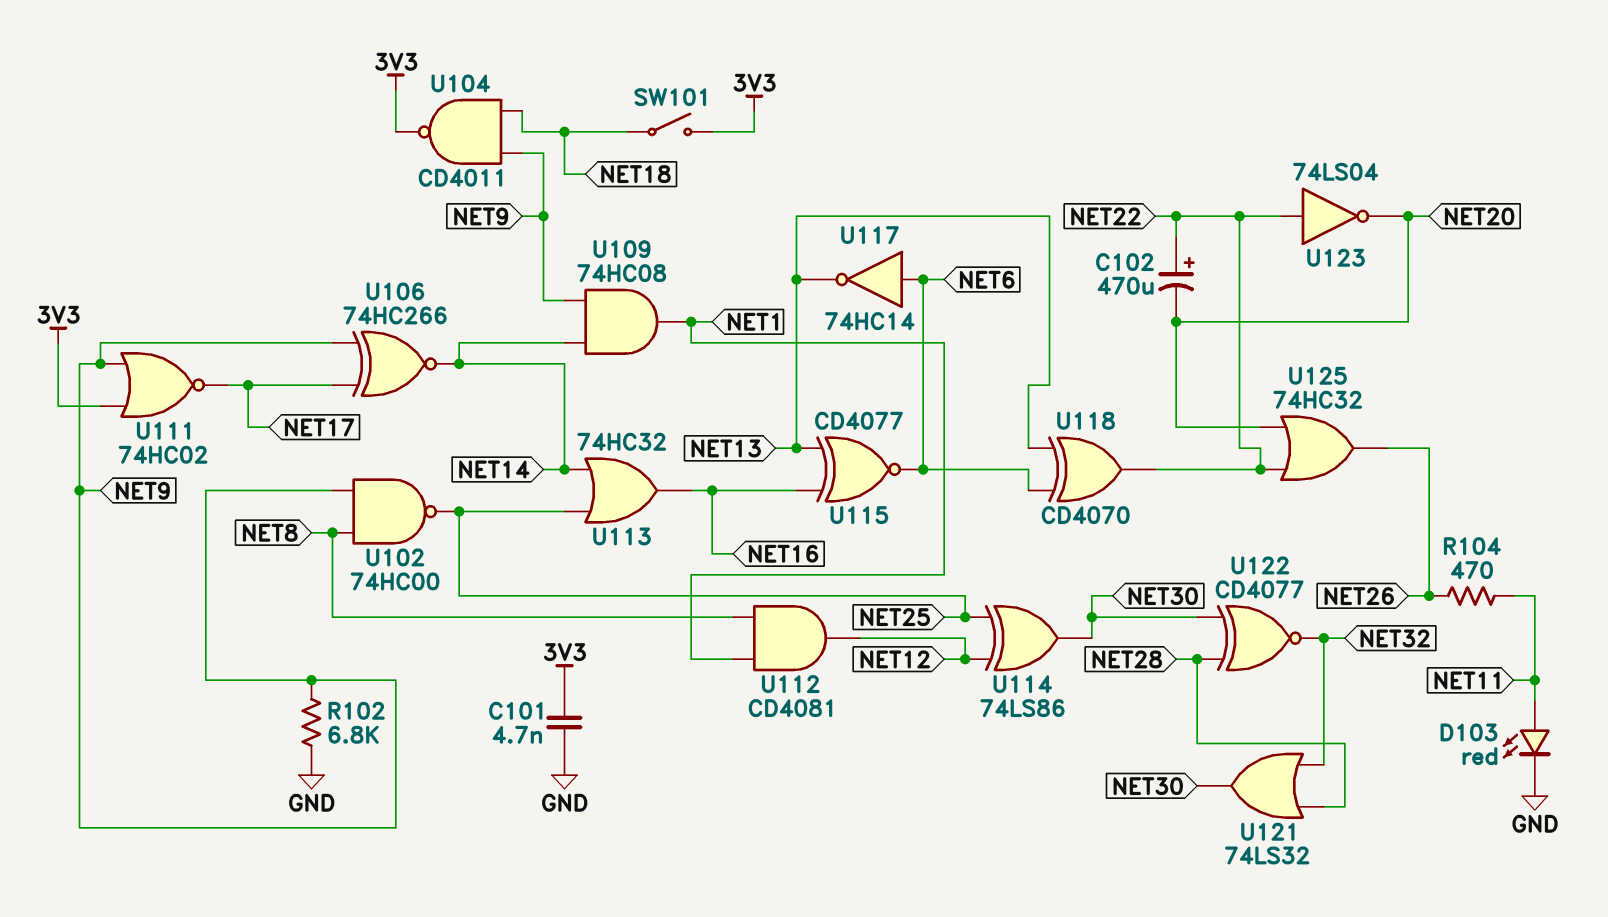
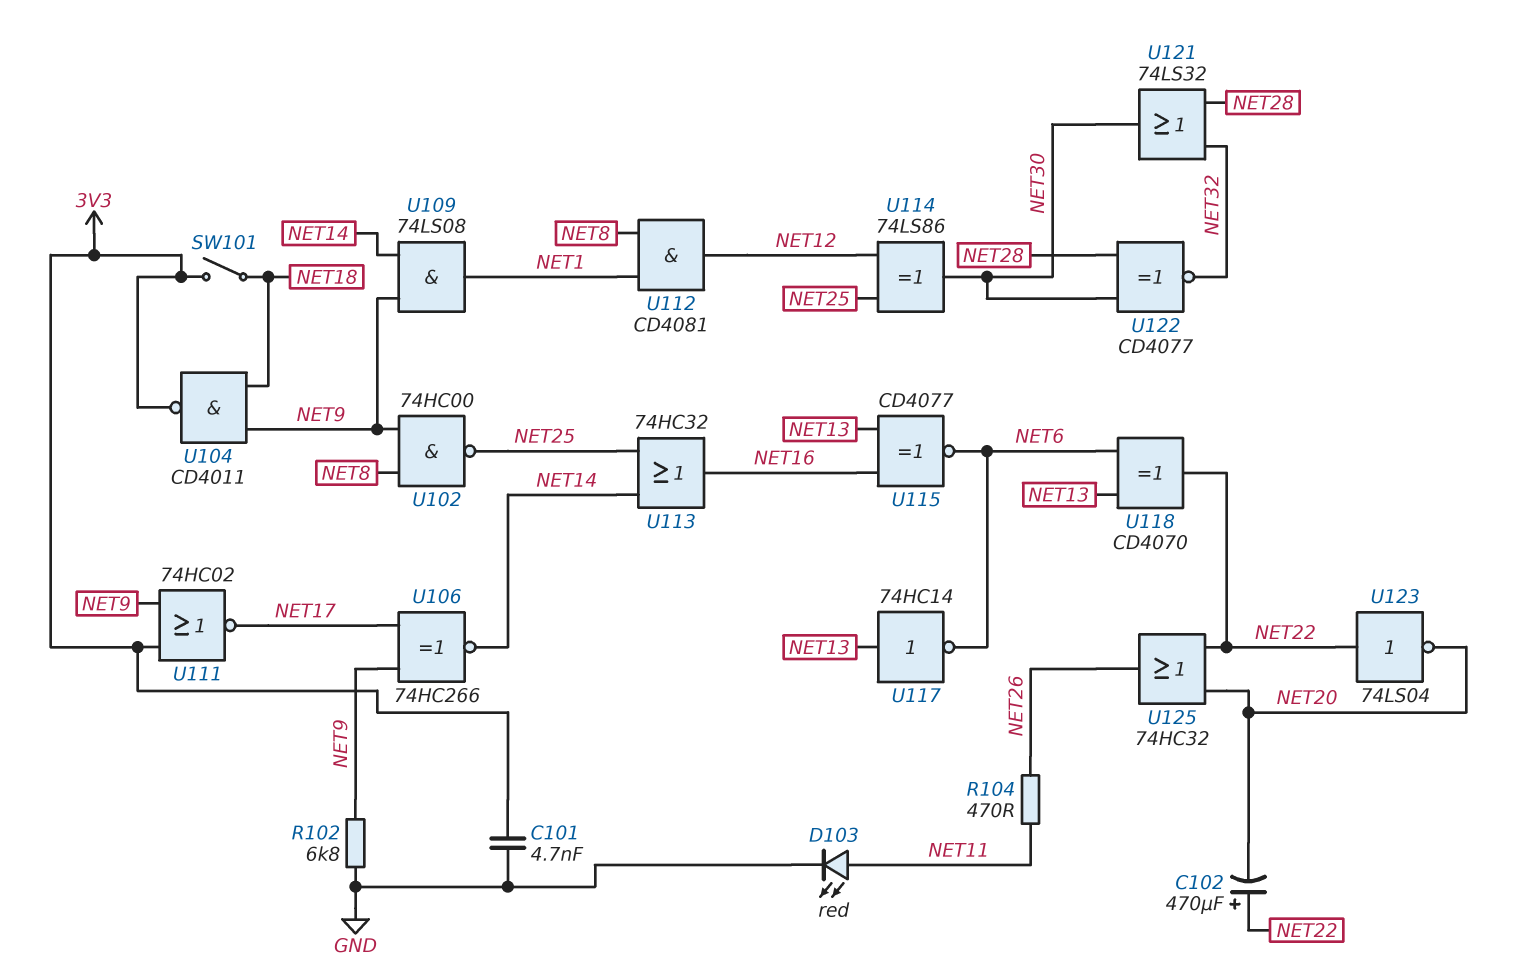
U109: AND 74HC08 (in NET9, in NET14, out NET1) -> AND 74LS08 (in NET9, in NET14, out NET1)
U117: NOT 74HC14 (in NET6, out NET13) -> NOT 74HC14 (in NET13, out NET6)

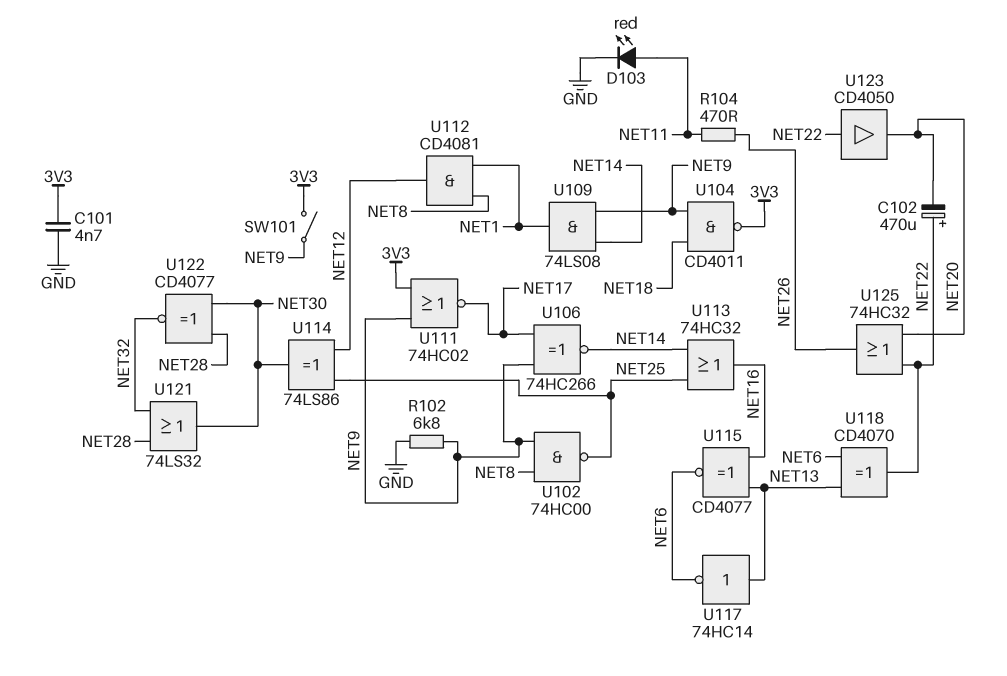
SW101: switch (3V3, NET18) -> switch (3V3, NET9)
U123: NOT 74LS04 (in NET22, out NET20) -> buffer CD4050 (in NET22, out NET20)

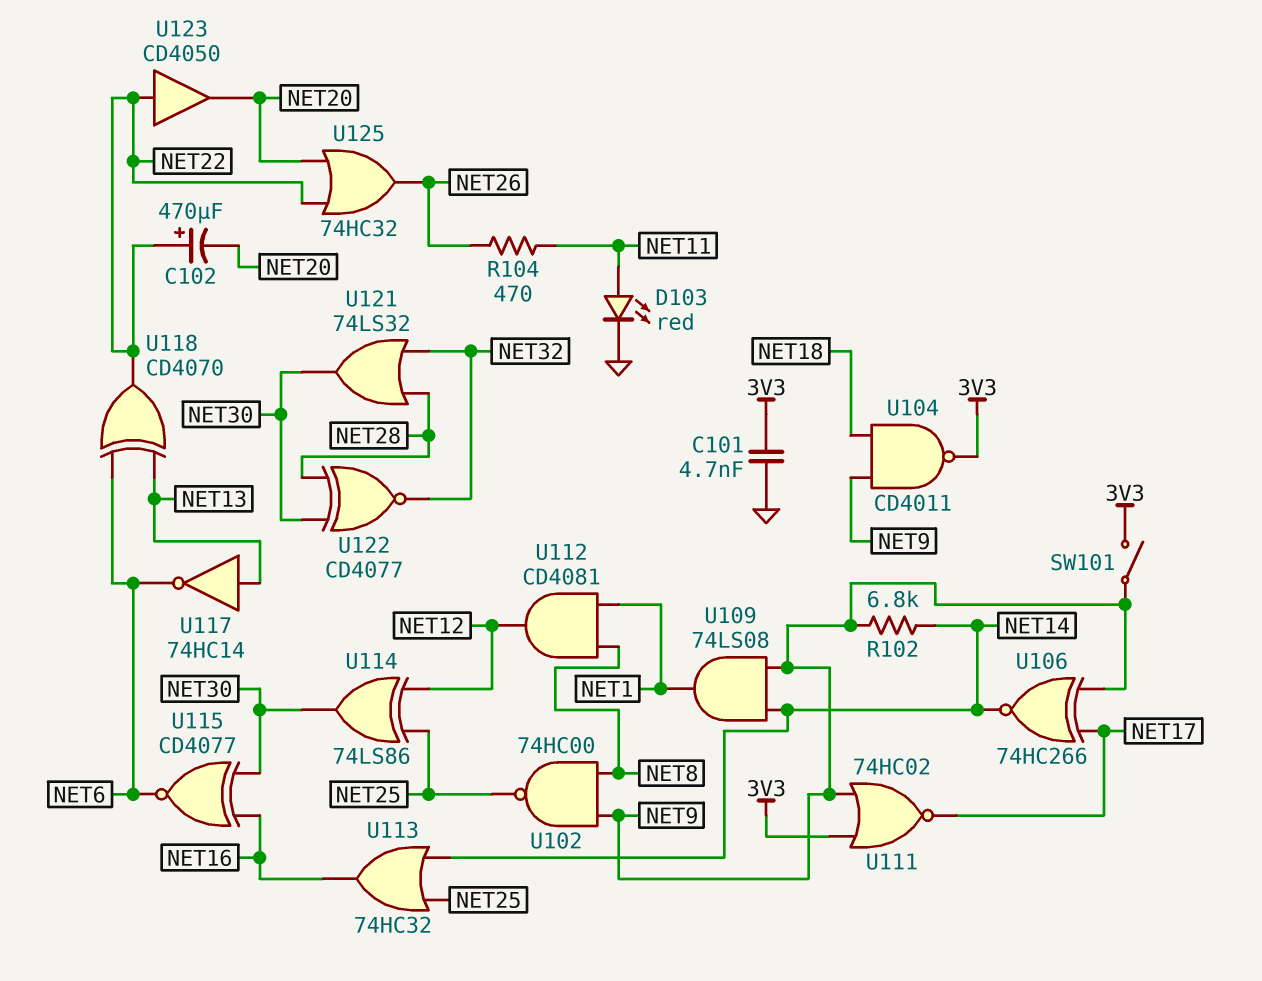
R102: 6.8k (GND, NET9) -> 6.8k (NET9, NET14)
U115: XNOR CD4077 (in NET13, in NET16, out NET6) -> XNOR CD4077 (in NET16, in NET30, out NET6)

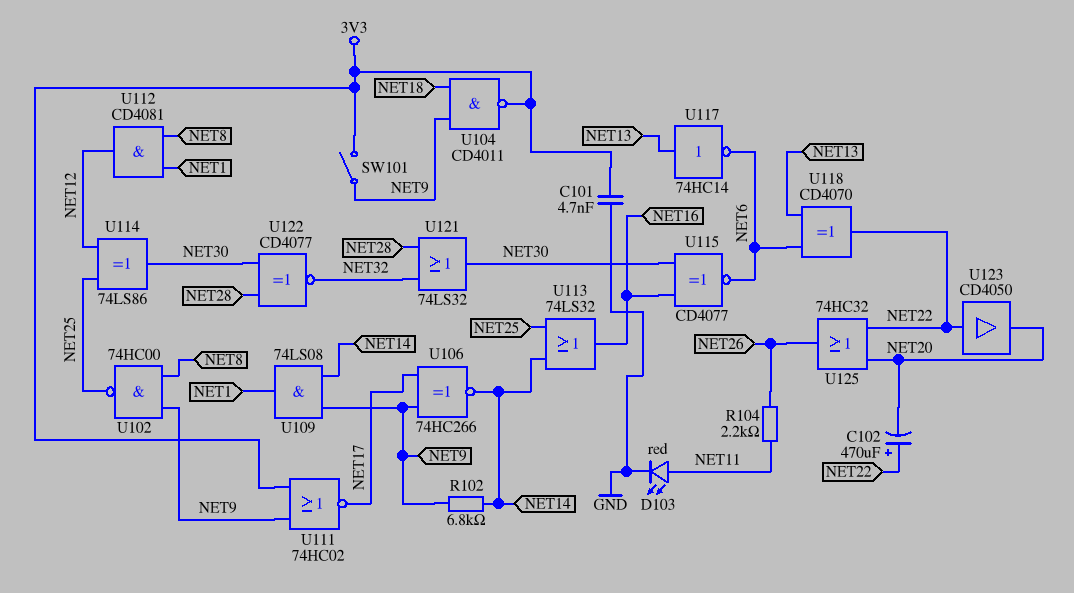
R104: 470 (NET11, NET26) -> 2.2k (NET11, NET26)
U113: OR 74HC32 (in NET14, in NET25, out NET16) -> OR 74LS32 (in NET14, in NET25, out NET16)

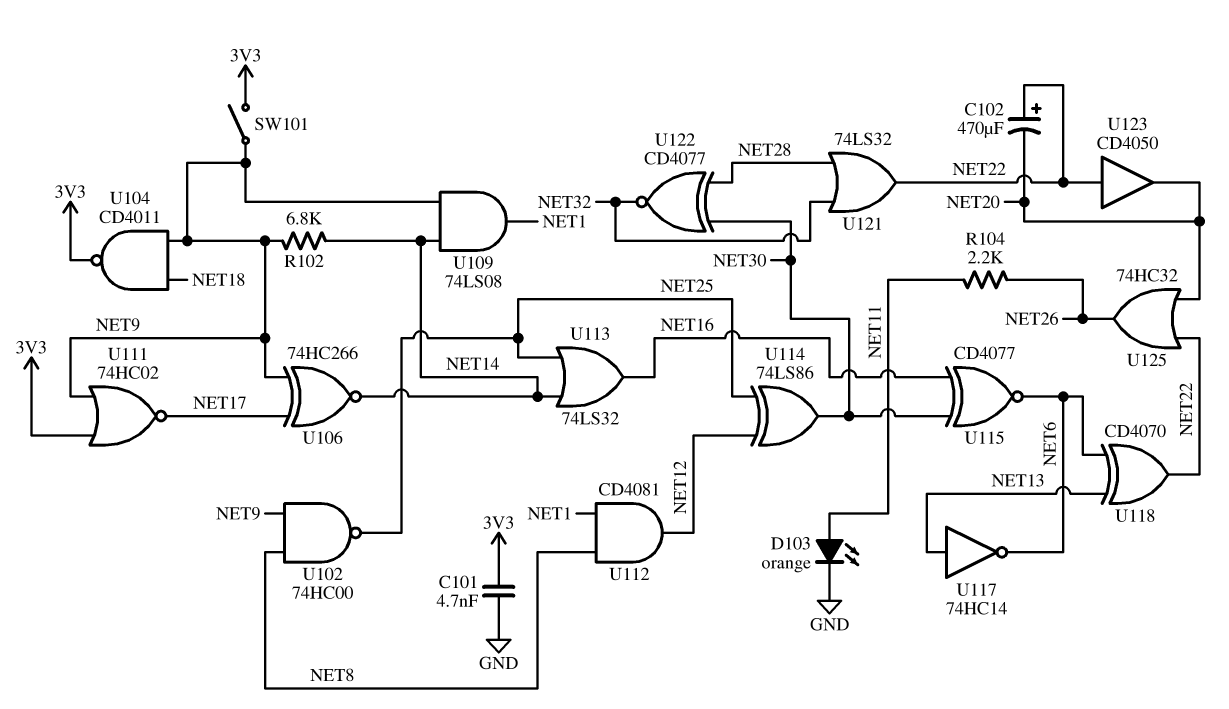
D103: LED red (A NET11, K GND) -> LED orange (A NET11, K GND)
U121: OR 74LS32 (in NET28, in NET32, out NET30) -> OR 74LS32 (in NET28, in NET32, out NET22)

